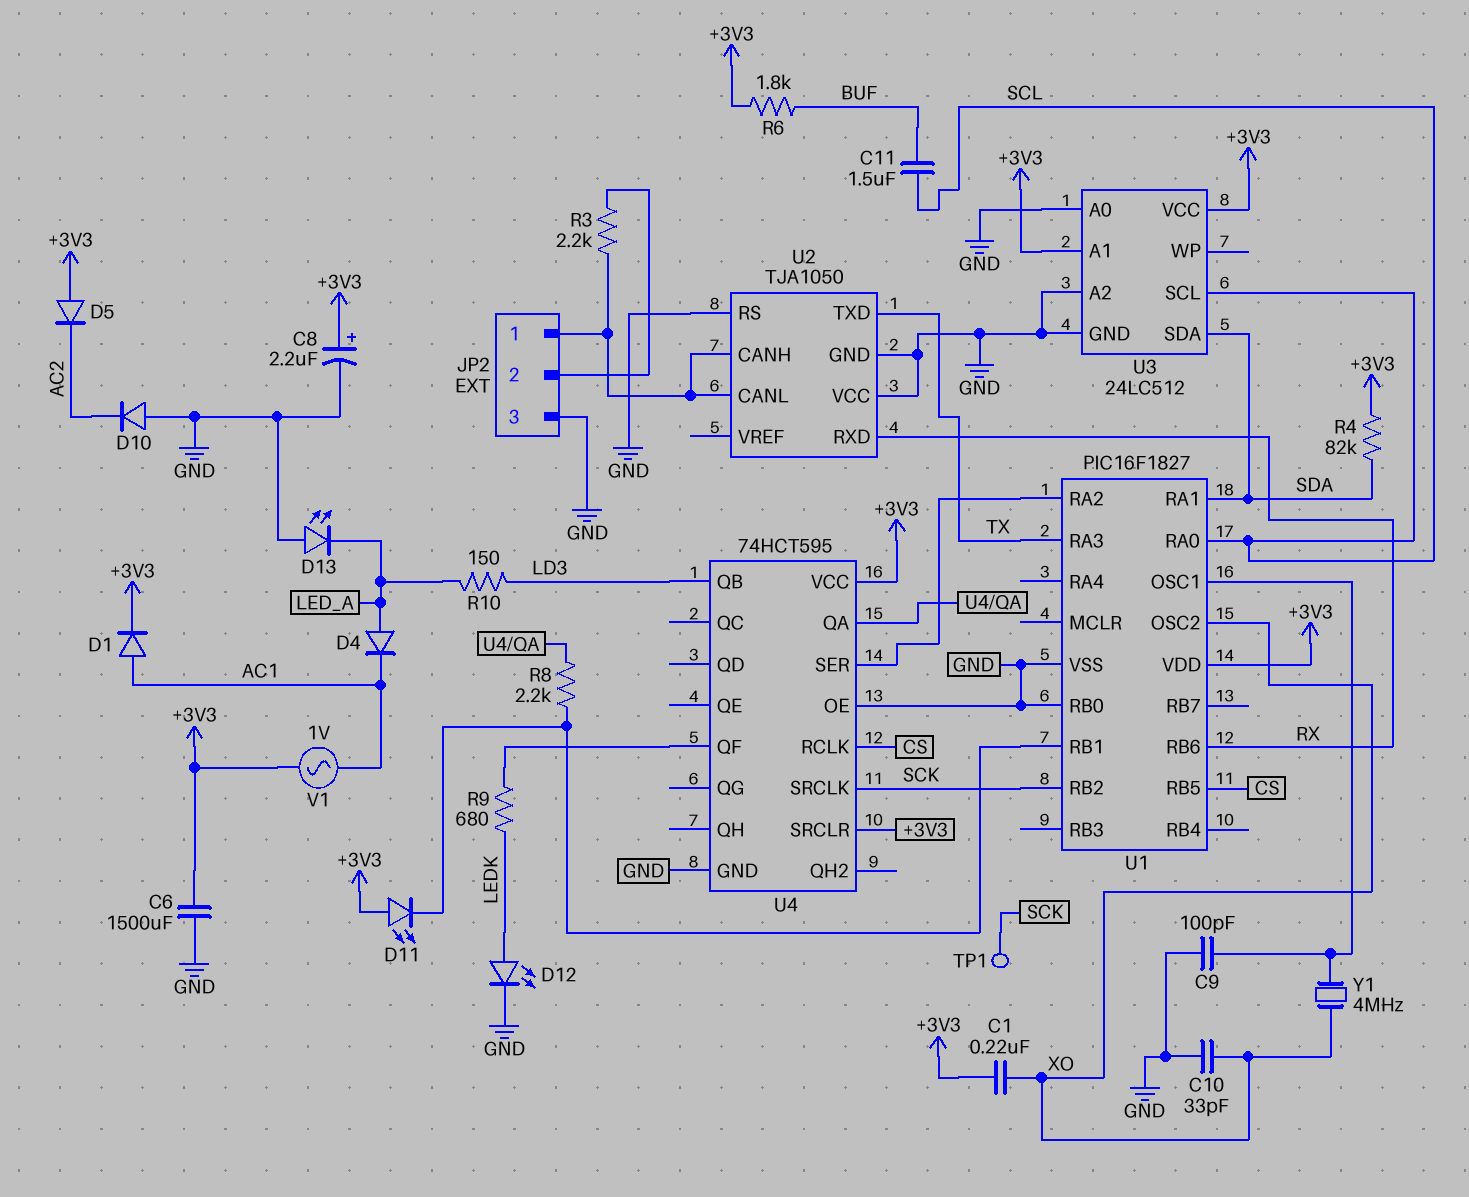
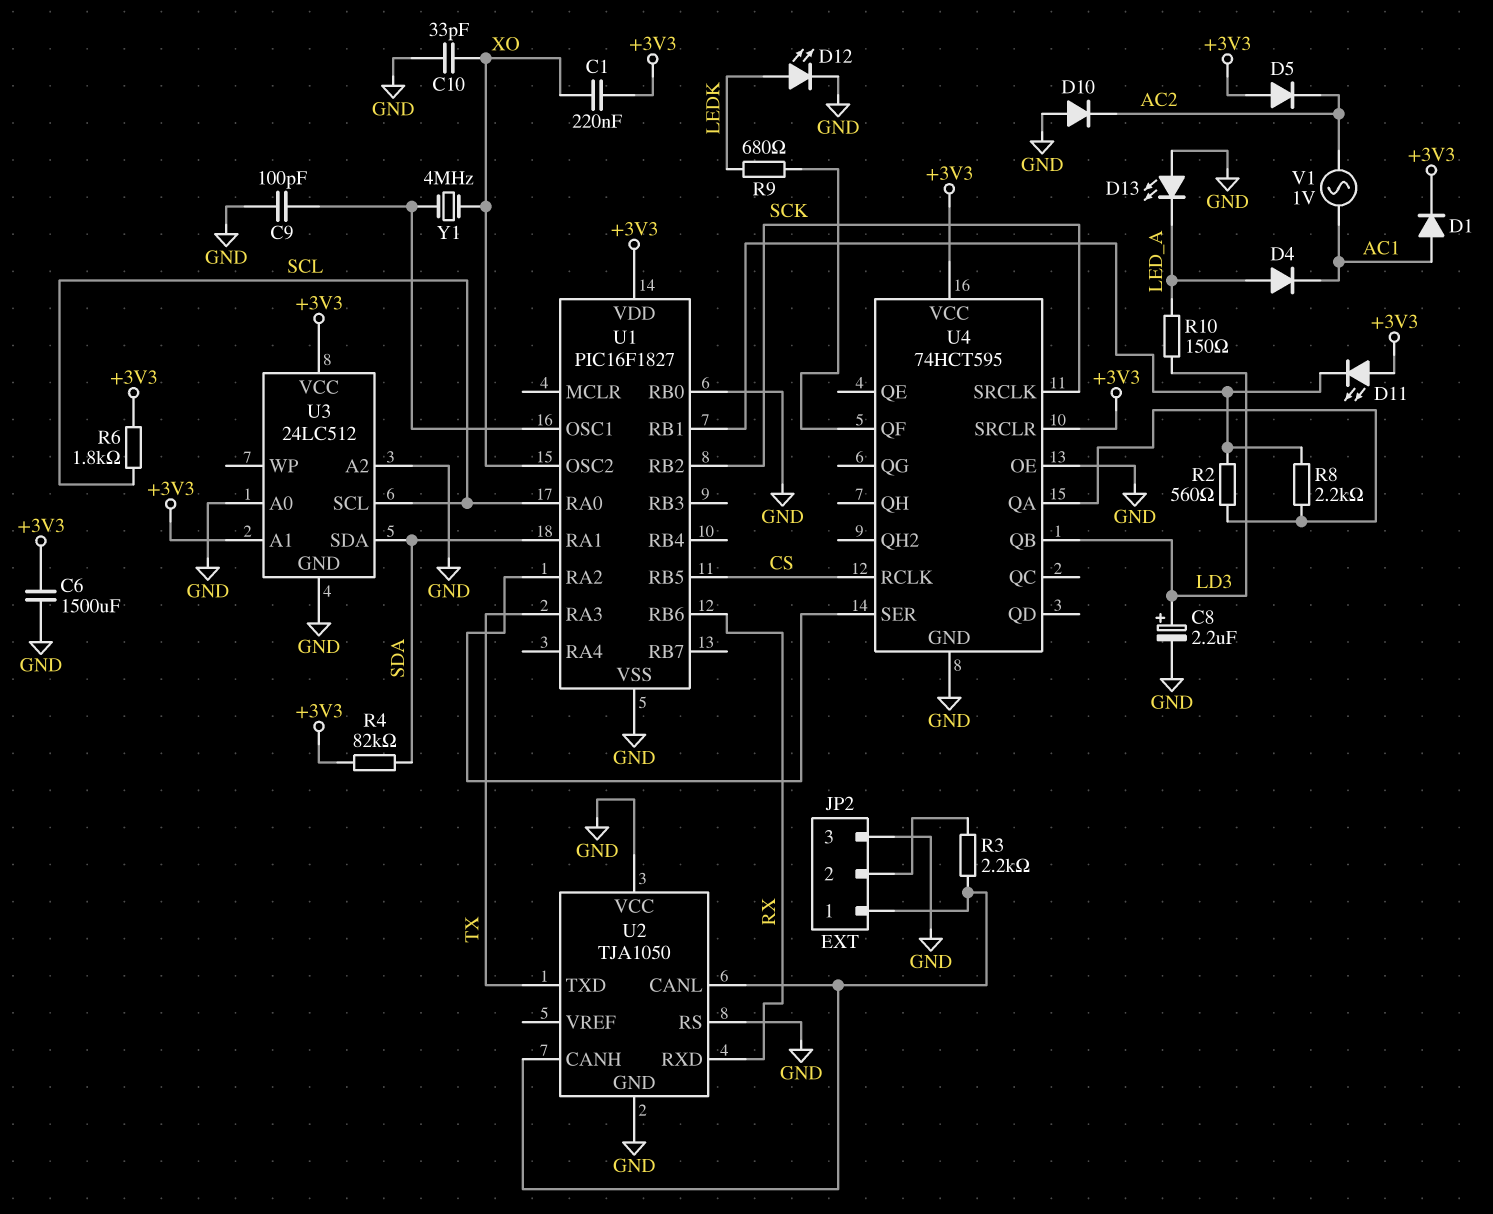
C8: 2.2uF (plus +3V3, minus GND) -> 2.2uF (plus LD3, minus GND)
C11: 1.5uF (BUF, SCL) -> none
R2: none -> 560 (U1/RB1, U4/QA)
R6: 1.8k (+3V3, BUF) -> 1.8k (+3V3, SCL)
TP1: test point (SCK) -> none
V1: AC 1V (+3V3, AC1) -> AC 1V (AC1, AC2)

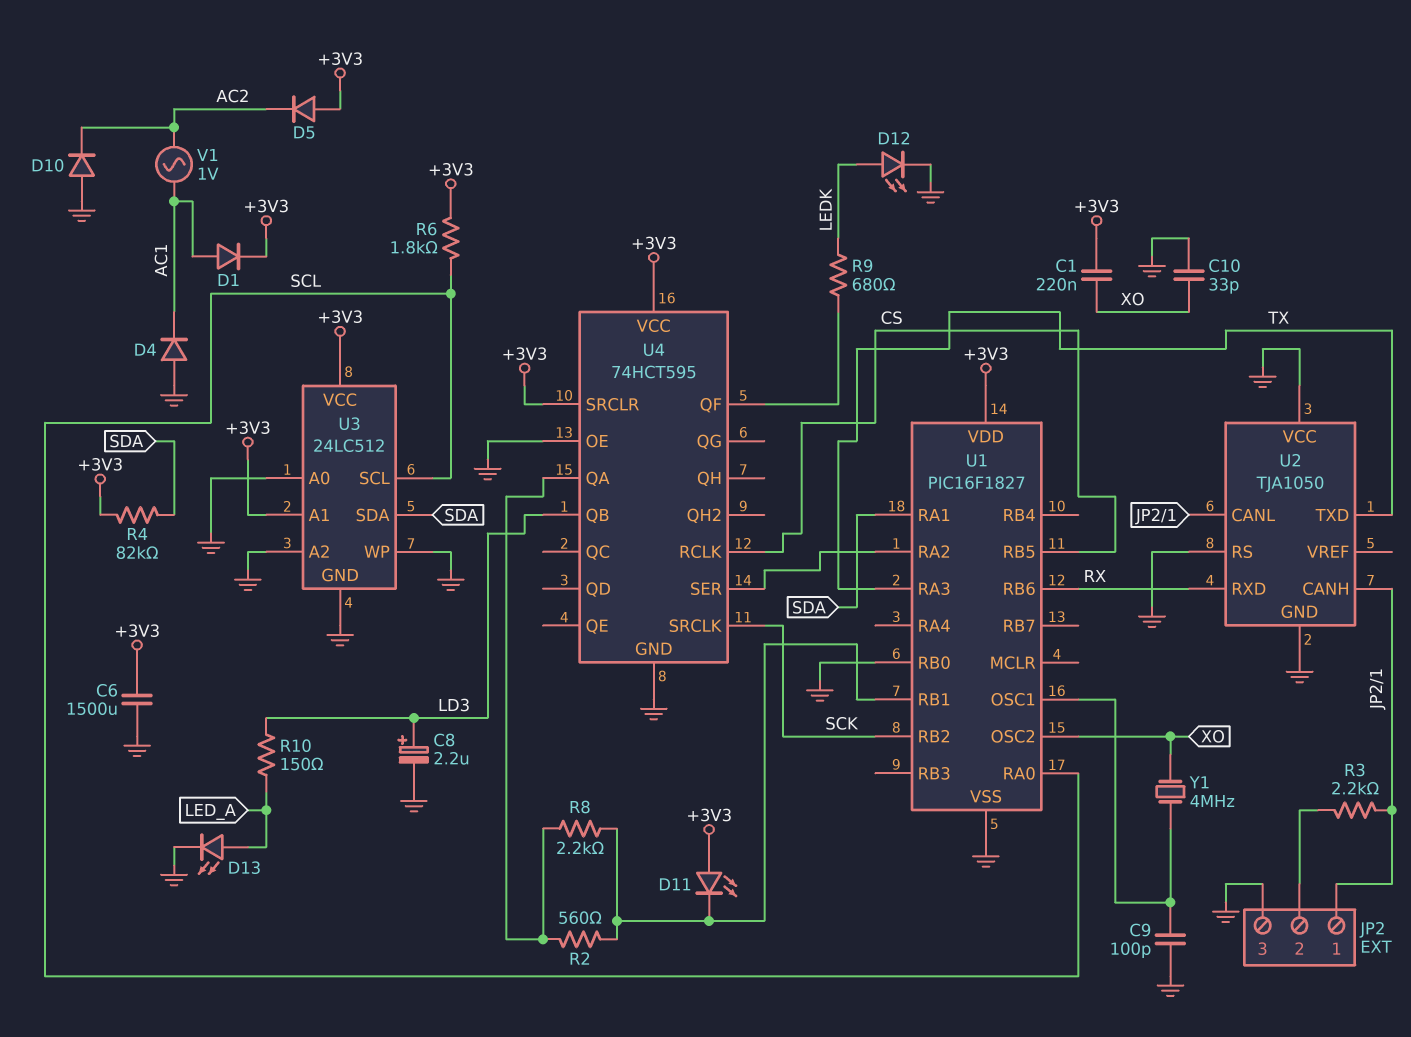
D4: diode (A LED_A, K AC1) -> diode (A GND, K AC1)
D13: LED (A GND, K LED_A) -> LED (A LED_A, K GND)
U3 pin WP: none -> GND

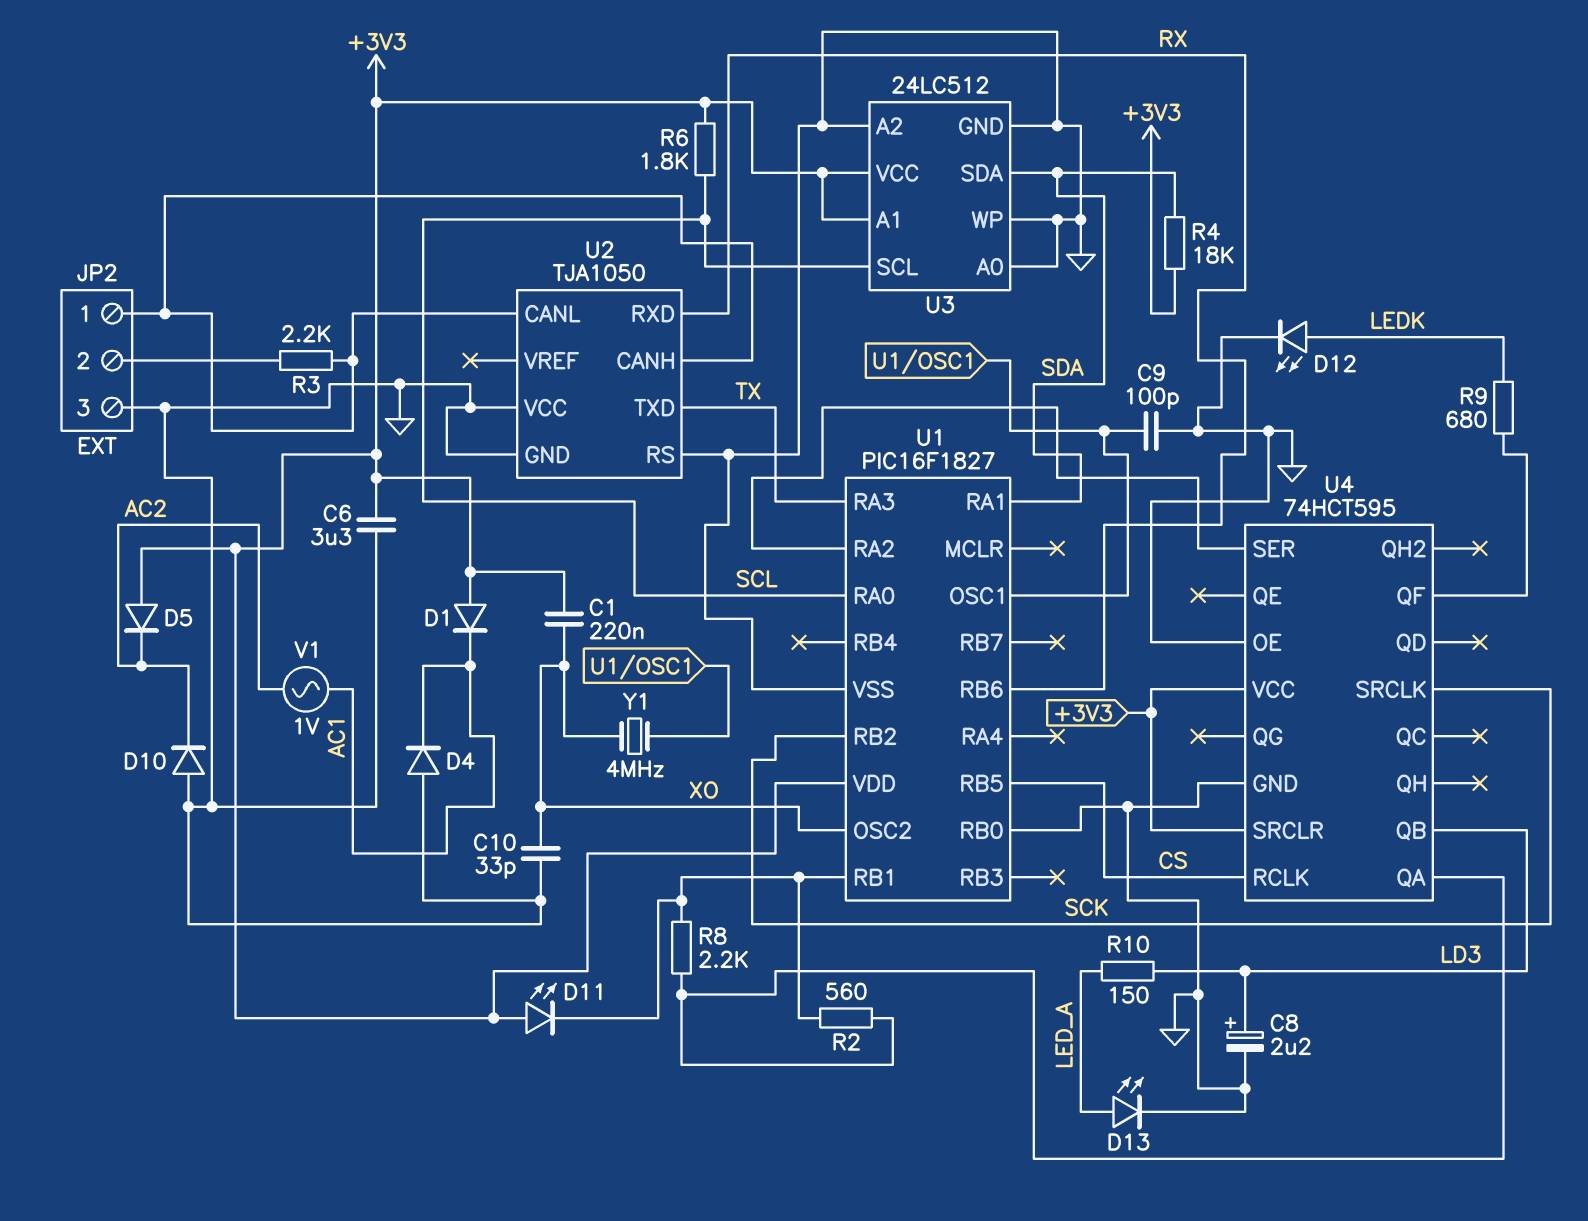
C6: 1500uF (+3V3, GND) -> 3.3uF (+3V3, GND)
D1: diode (A AC1, K +3V3) -> diode (A +3V3, K AC1)
R4: 82k (+3V3, SDA) -> 18k (+3V3, SDA)

